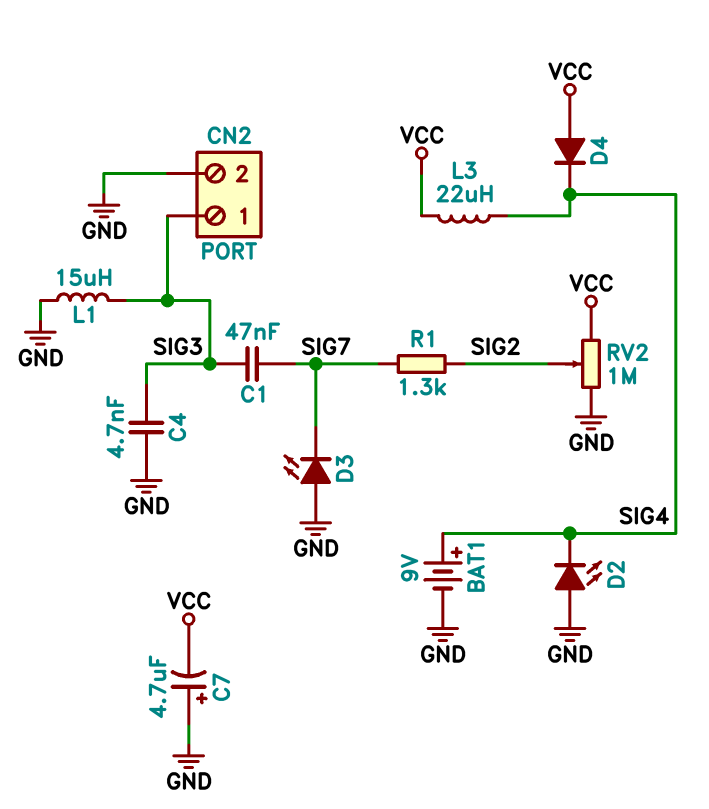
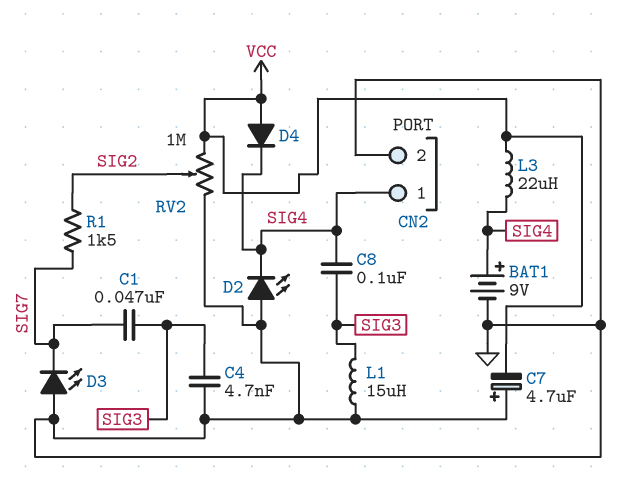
C8: none -> 100nF (SIG3, SIG4)
CN2 pin 1: SIG3 -> SIG4
R1: 1.3k (SIG2, SIG7) -> 1.5k (SIG2, SIG7)

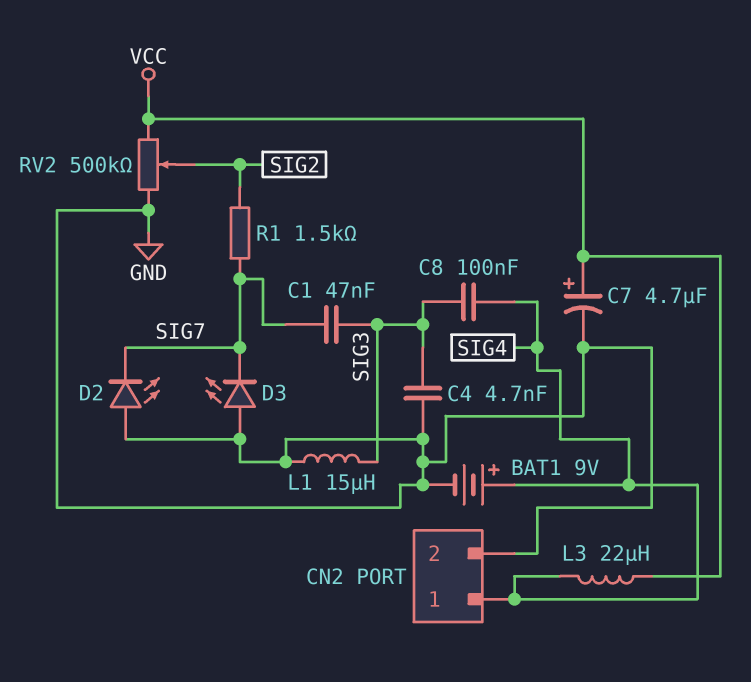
C7: 4.7uF (plus GND, minus VCC) -> 4.7uF (plus VCC, minus GND)
D2: LED (A GND, K SIG4) -> LED (A GND, K SIG7)
D4: diode (A VCC, K SIG4) -> none
RV2: 1M (GND, VCC, wiper SIG2) -> 500k (GND, VCC, wiper SIG2)

